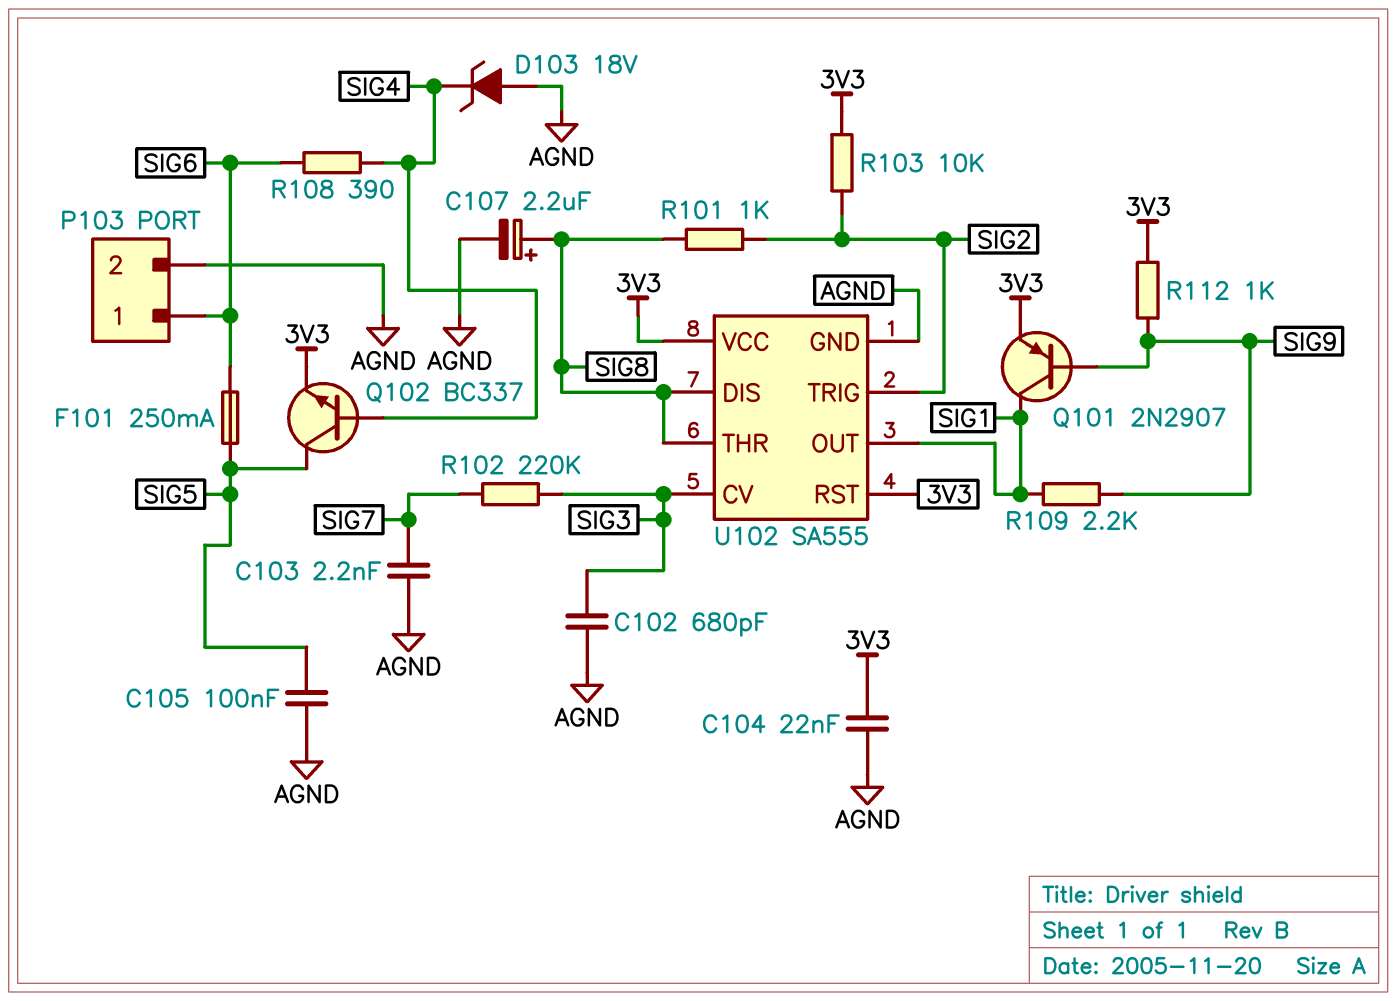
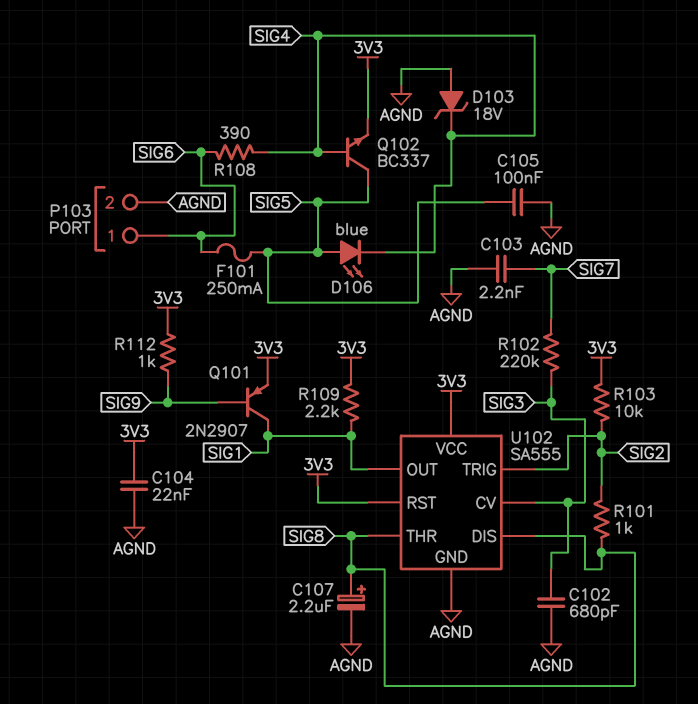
D106: none -> LED blue (A SIG5, K SIG4)
R109: 2.2k (SIG1, SIG9) -> 2.2k (3V3, SIG1)

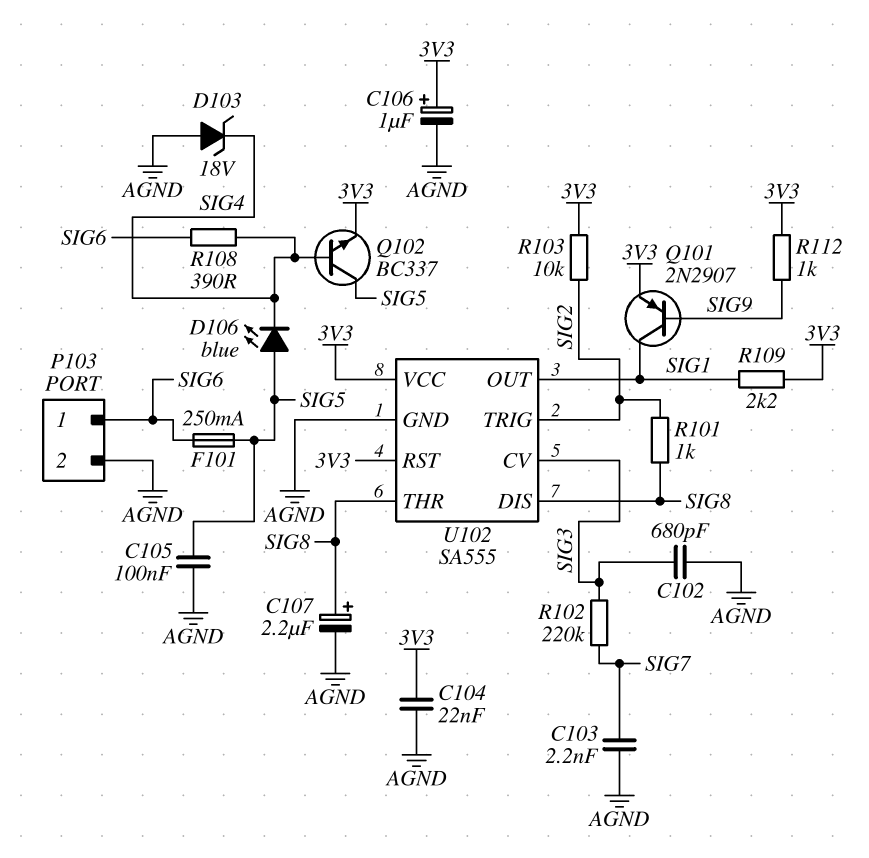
C106: none -> 1uF (plus 3V3, minus AGND)

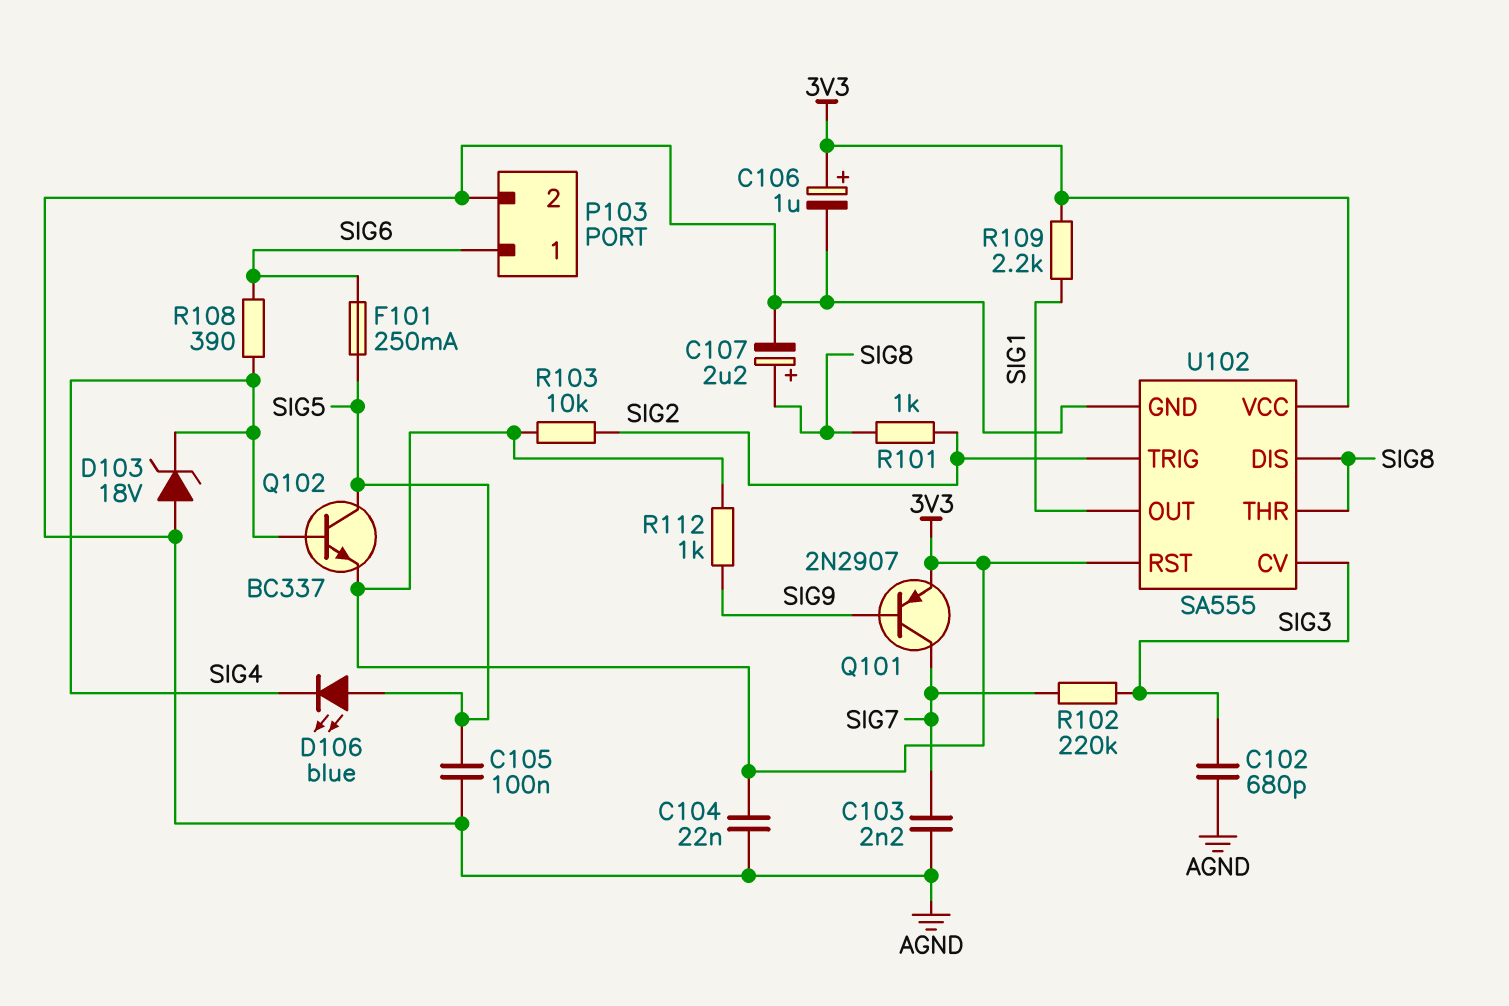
Q101: PNP 2N2907 (B SIG9, C SIG1, E 3V3) -> PNP 2N2907 (B SIG9, C SIG7, E 3V3)

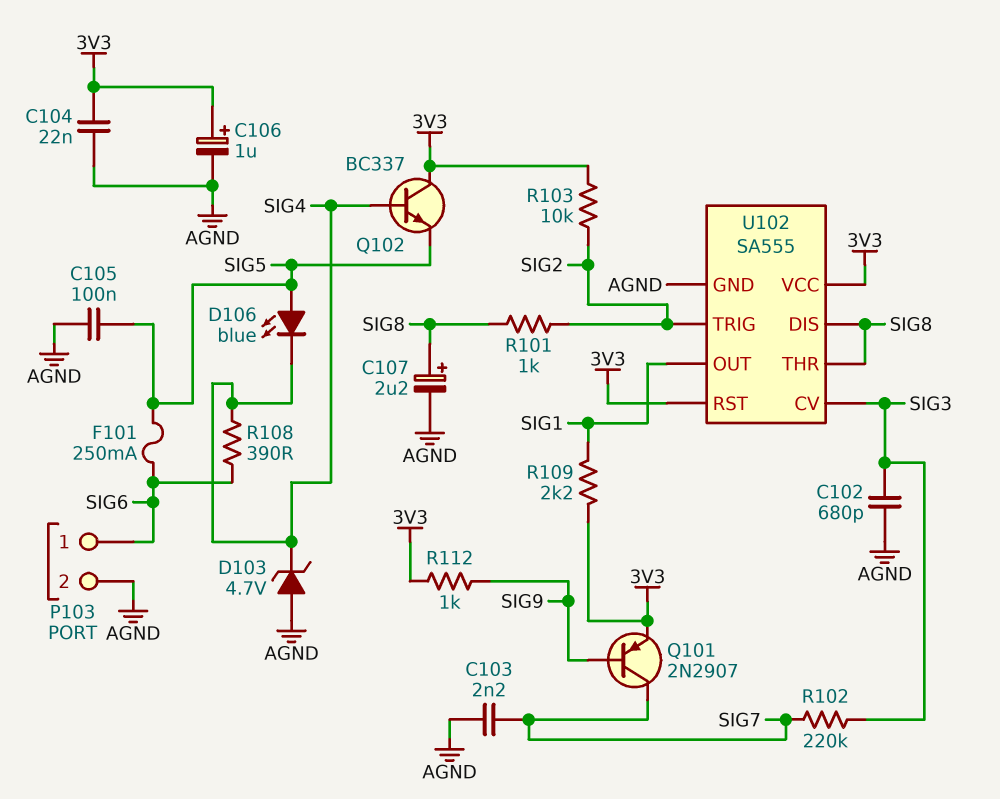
D103: zener 18V (A AGND, K SIG4) -> zener 4.7V (A AGND, K SIG4)
Q102: NPN BC337 (B SIG4, C SIG5, E 3V3) -> NPN BC337 (B SIG4, C 3V3, E SIG5)

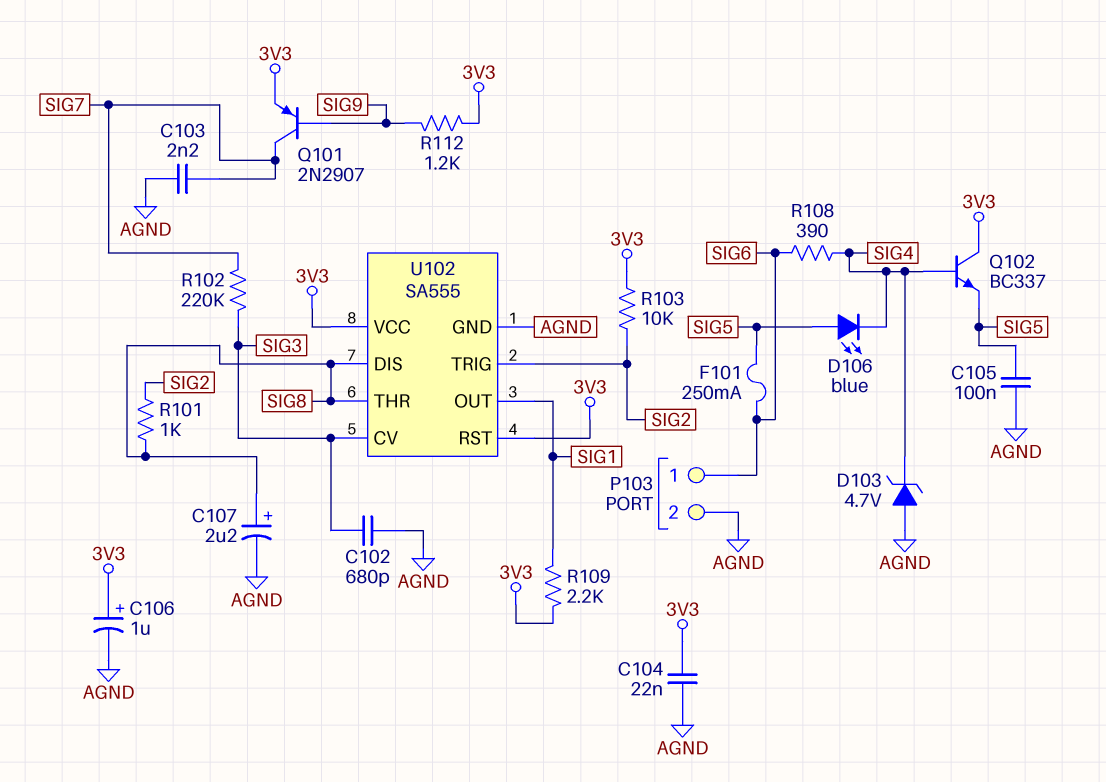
R112: 1k (3V3, SIG9) -> 1.2k (3V3, SIG9)

